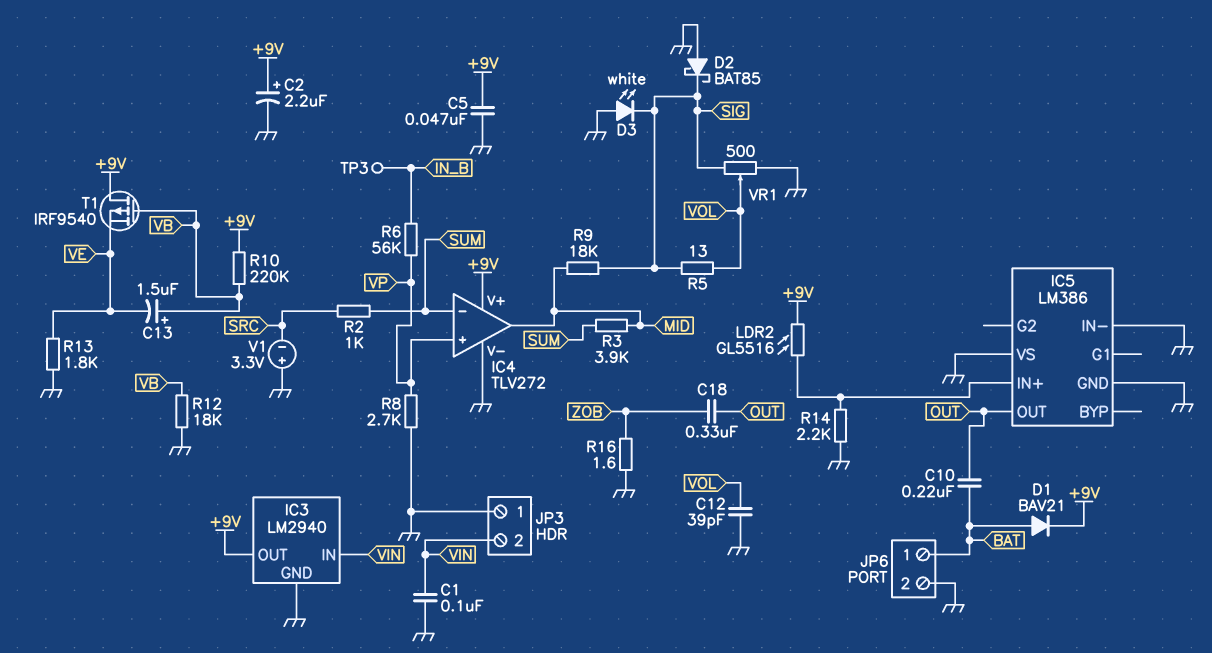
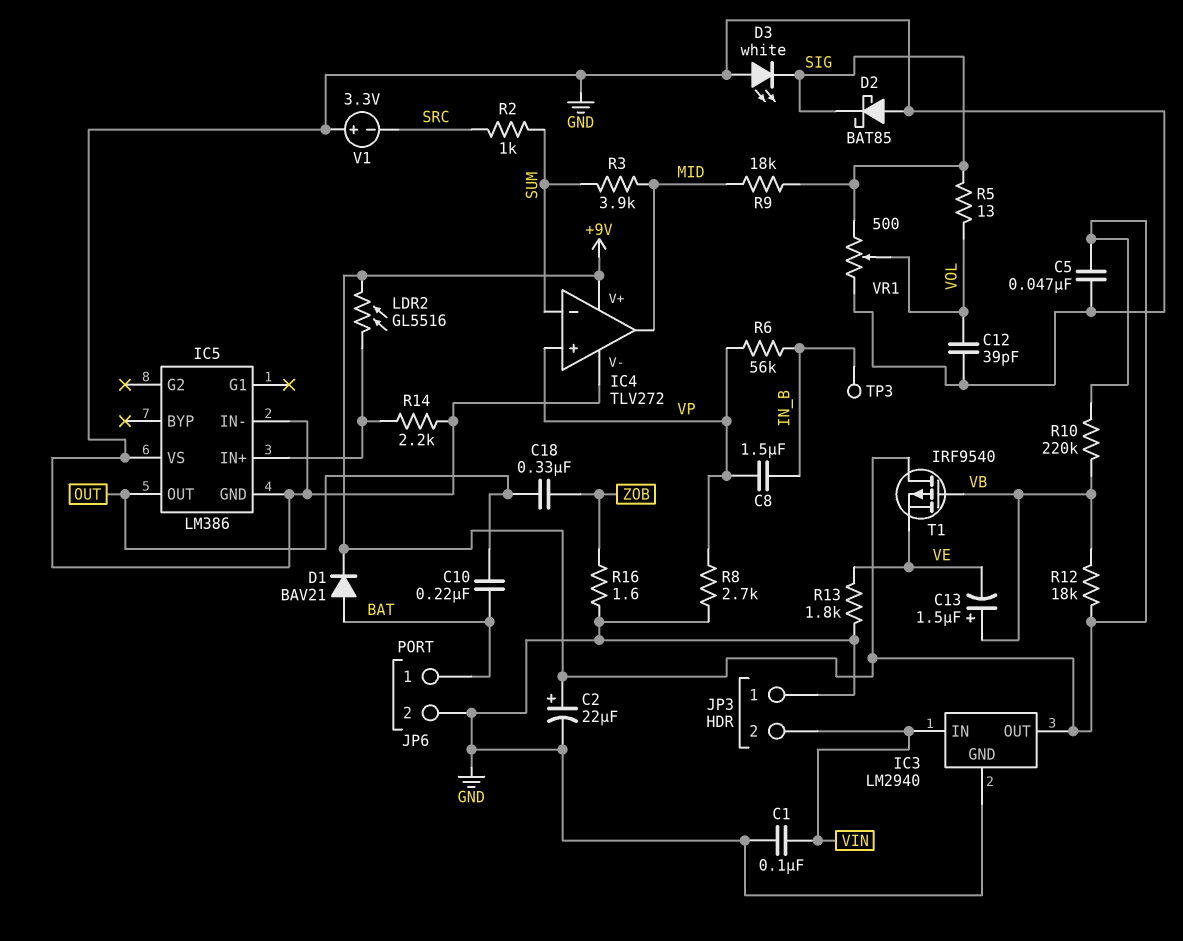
C2: 2.2uF (plus +9V, minus GND) -> 22uF (plus +9V, minus GND)
C8: none -> 1.5uF (IN_B, VP)
R12: 18k (GND, VB) -> 18k (+9V, VB)

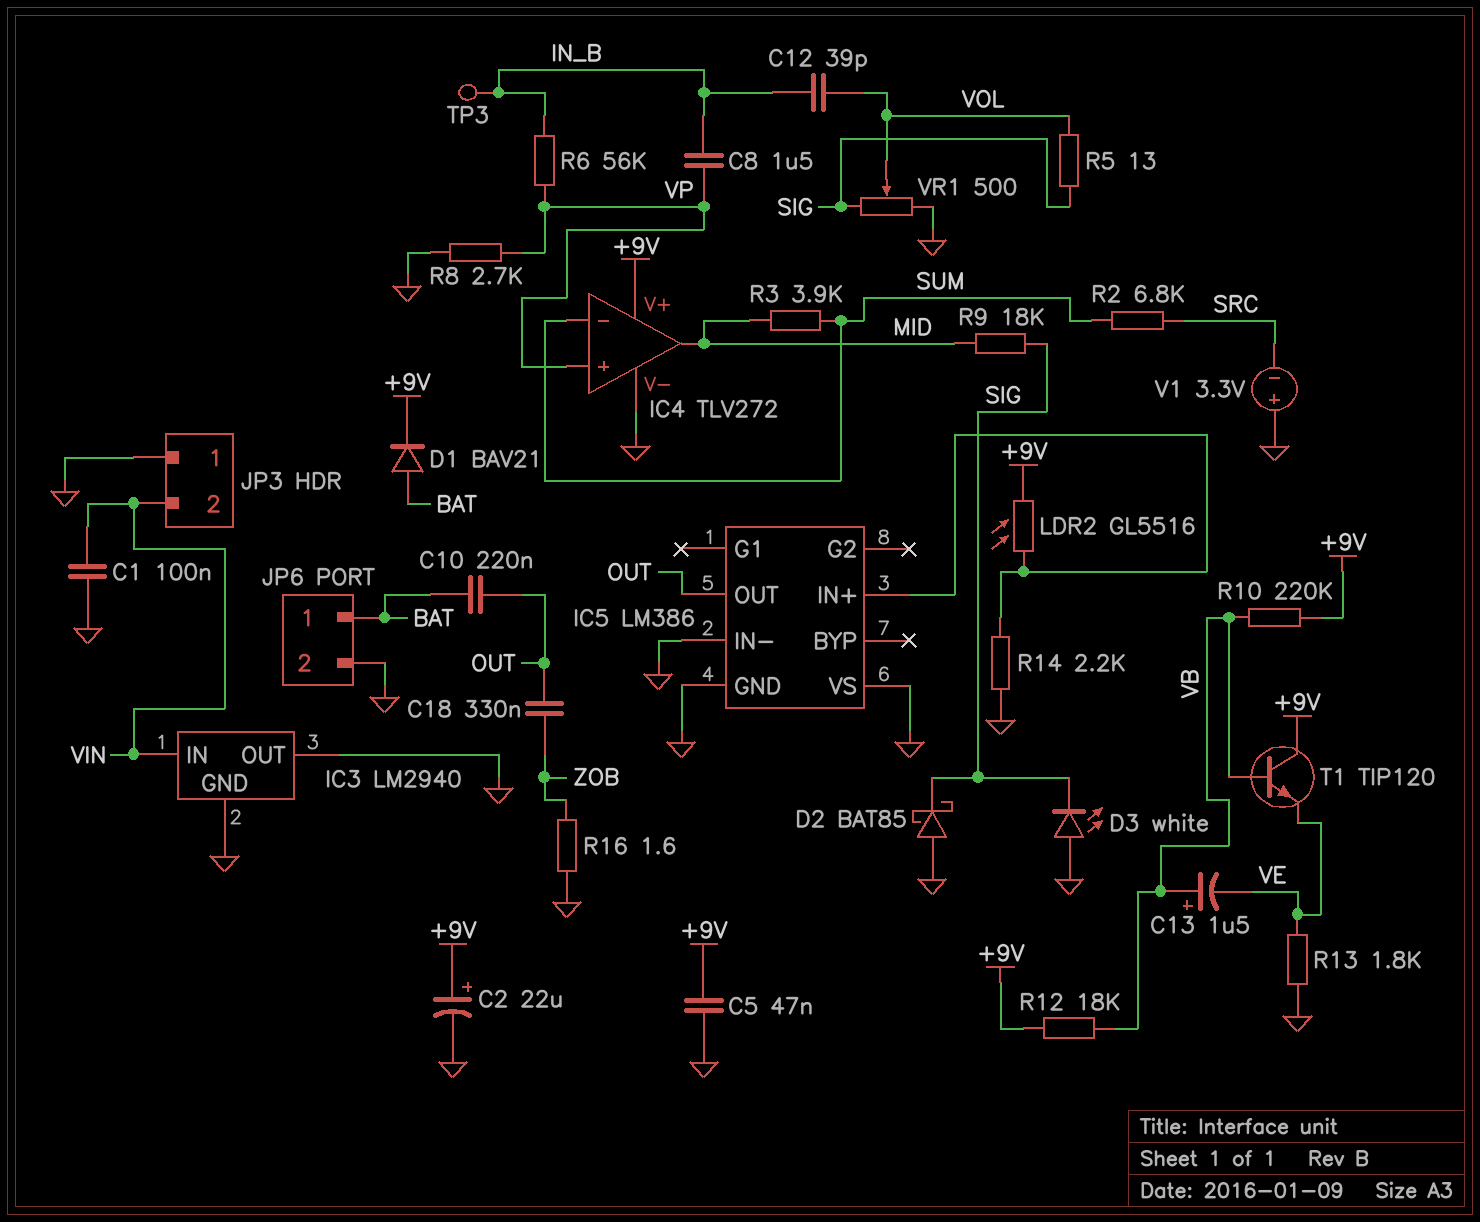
C12: 39pF (GND, VOL) -> 39pF (IN_B, VOL)
IC3 pin OUT: +9V -> GND
R2: 1k (SRC, SUM) -> 6.8k (SRC, SUM)
T1: PMOS IRF9540 (G VB, D +9V, S VE) -> NPN TIP120 (B VB, C +9V, E VE)

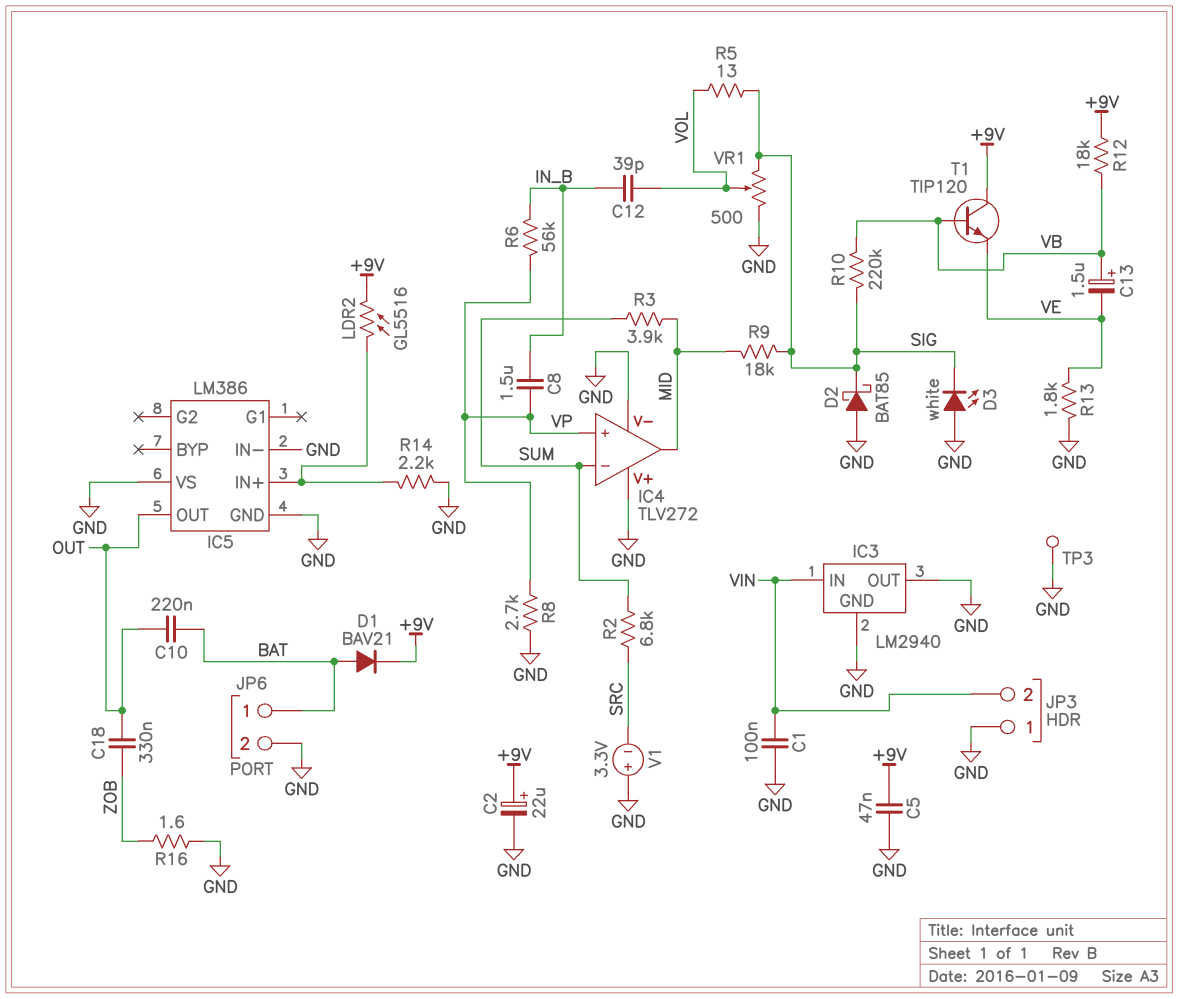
IC4 pin V+: +9V -> GND
R10: 220k (+9V, VB) -> 220k (SIG, VB)
TP3: test point (IN_B) -> test point (GND)

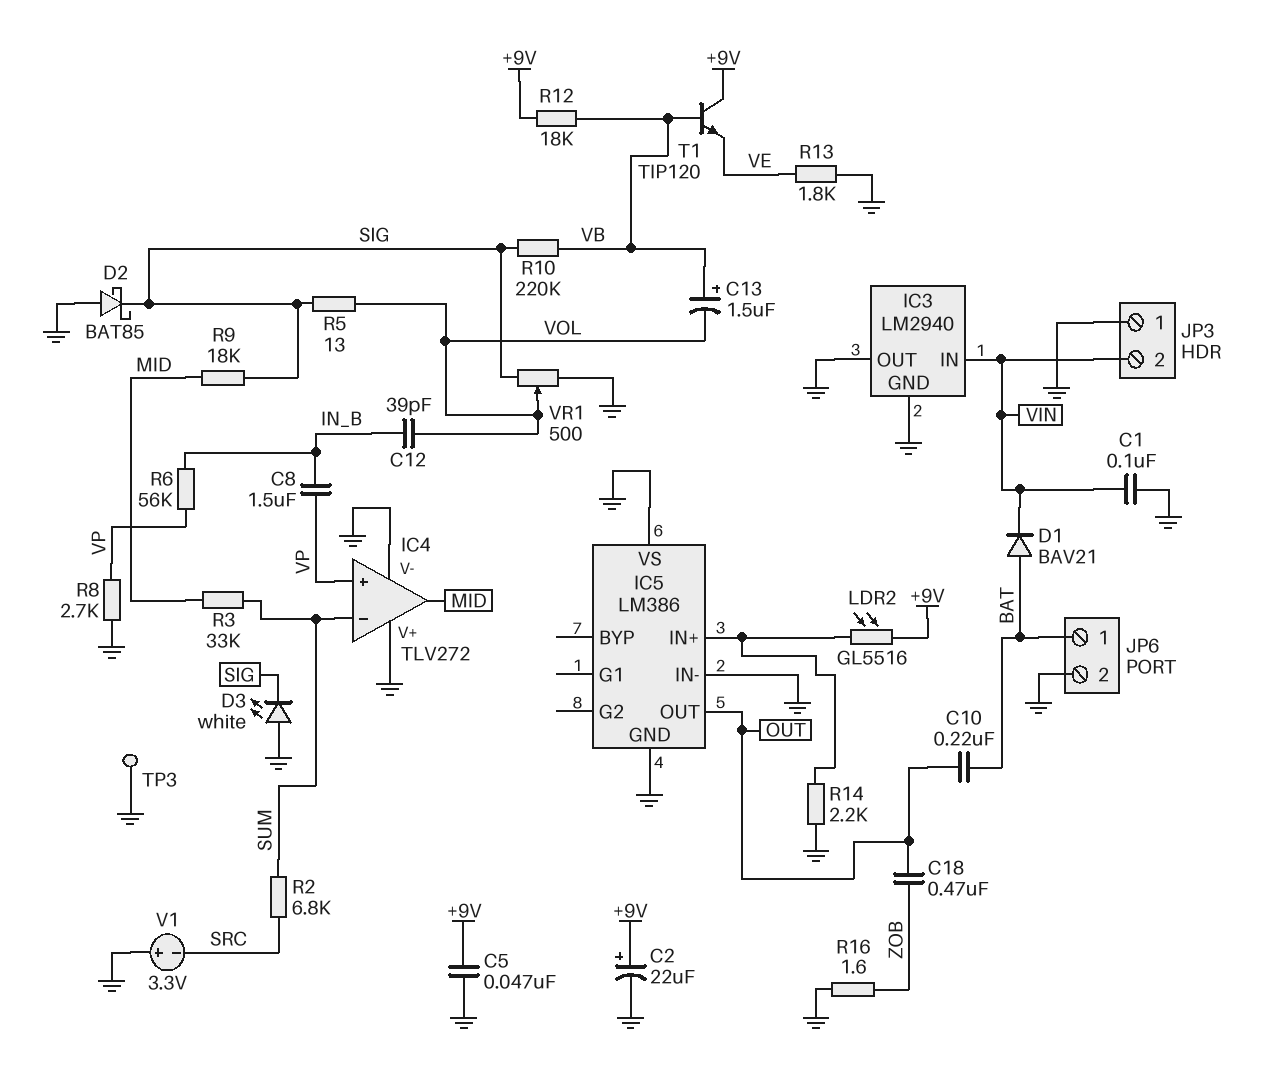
C13: 1.5uF (plus VB, minus VE) -> 1.5uF (plus VB, minus VOL)
C18: 330nF (OUT, ZOB) -> 470nF (OUT, ZOB)
D1: diode BAV21 (A BAT, K +9V) -> diode BAV21 (A BAT, K VIN)
R3: 3.9k (MID, SUM) -> 33k (MID, SUM)

